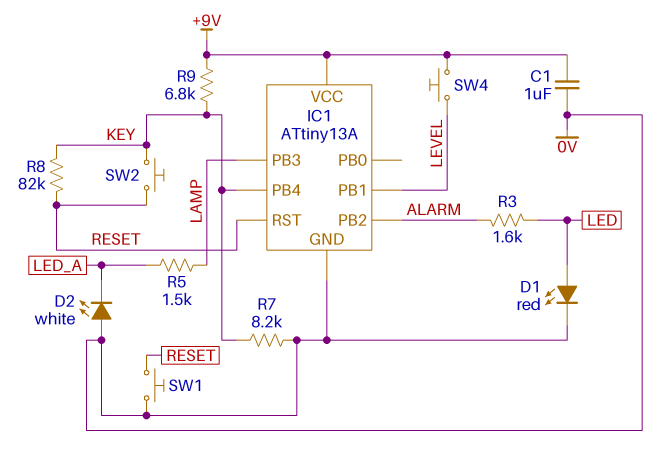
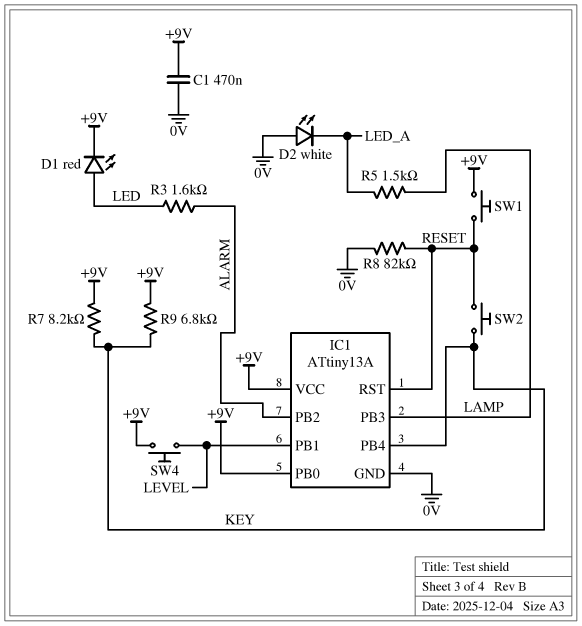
C1: 1uF (+9V, 0V) -> 470nF (+9V, 0V)
D1: LED red (A LED, K 0V) -> LED red (A LED, K +9V)
IC1 pin PB0: none -> +9V
R7: 8.2k (0V, KEY) -> 8.2k (+9V, KEY)
R8: 82k (KEY, RESET) -> 82k (0V, RESET)
SW1: button (0V, RESET) -> button (+9V, RESET)

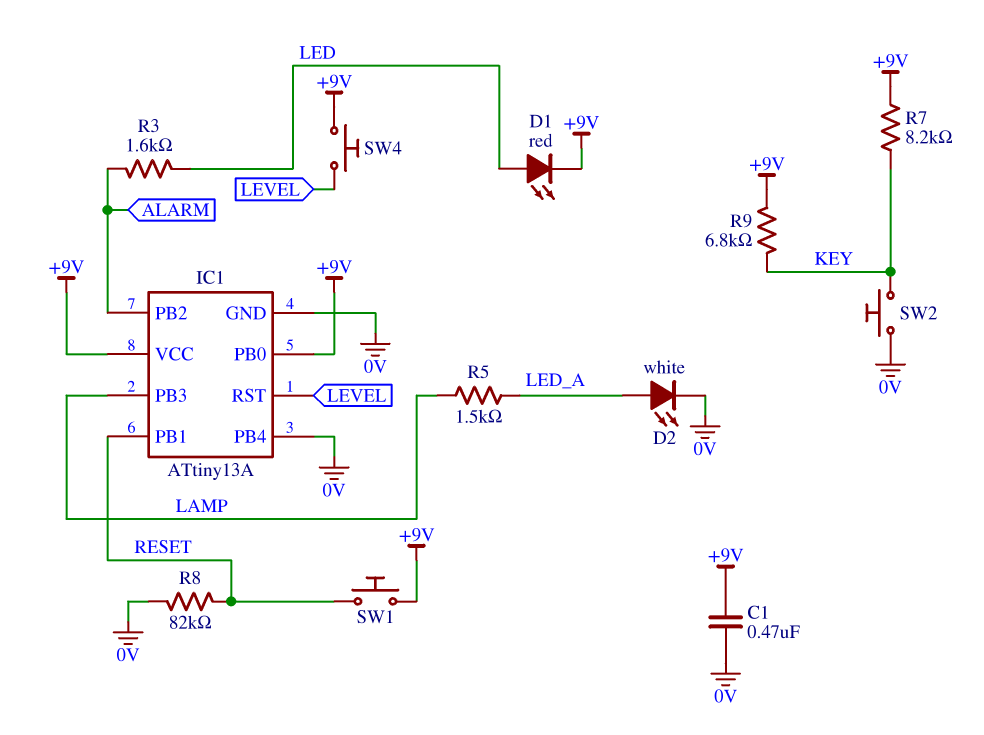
D2: LED white (A 0V, K LED_A) -> LED white (A LED_A, K 0V)
IC1 pin PB1: LEVEL -> RESET
IC1 pin PB4: KEY -> 0V
IC1 pin RST: RESET -> LEVEL
SW2: button (KEY, RESET) -> button (0V, KEY)

